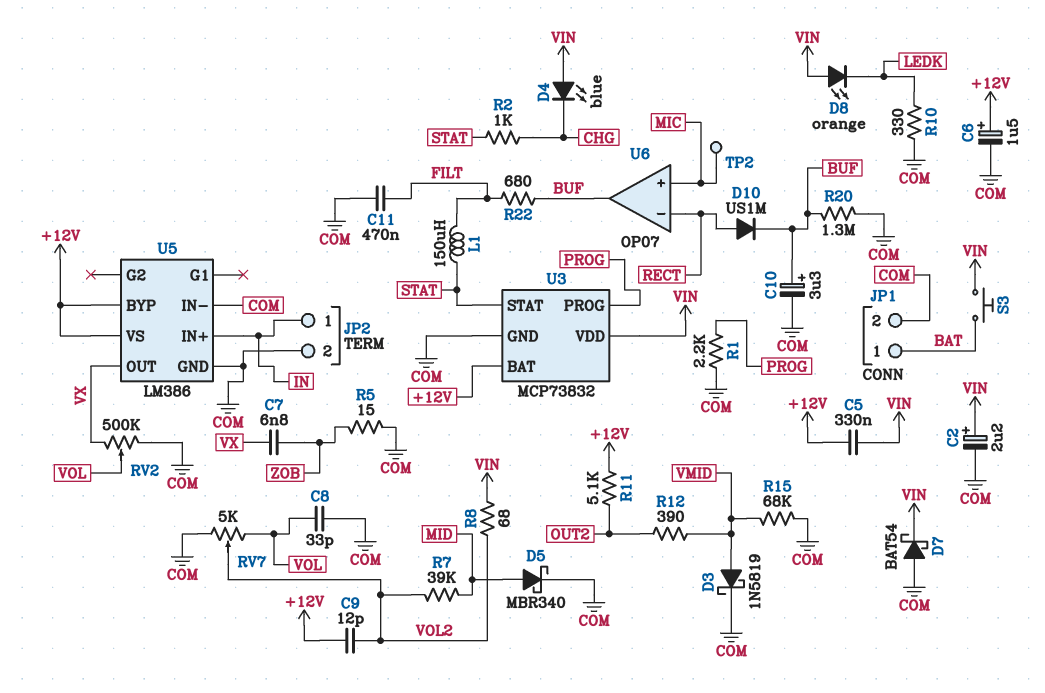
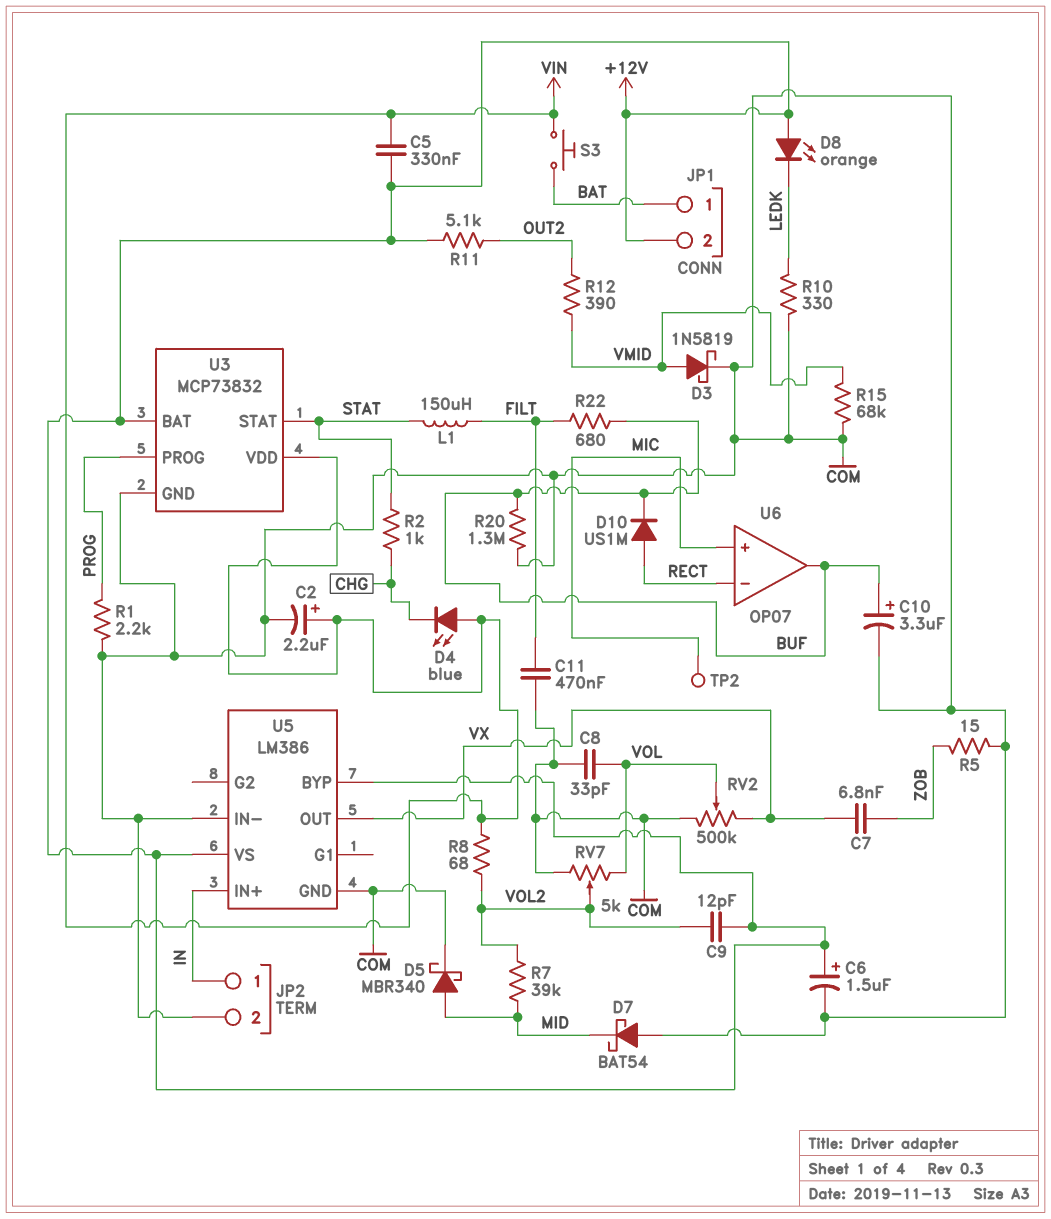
D7: schottky BAT54 (A COM, K VIN) -> schottky BAT54 (A COM, K MID)
D8: LED orange (A VIN, K LEDK) -> LED orange (A +12V, K LEDK)
JP1 pin 2: COM -> +12V

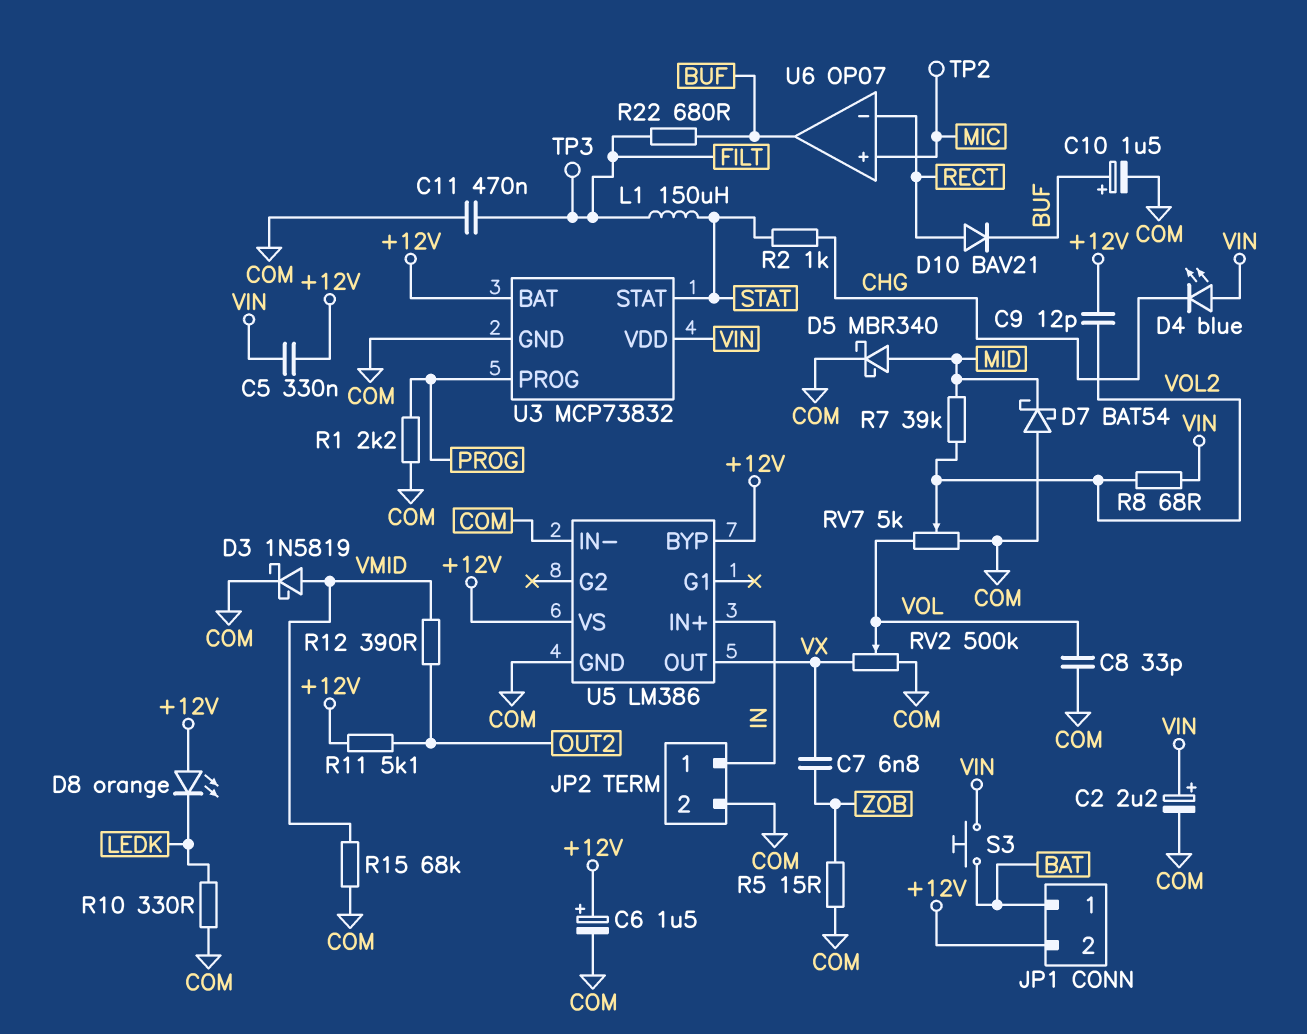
C10: 3.3uF (plus BUF, minus COM) -> 1.5uF (plus BUF, minus COM)
D10: diode US1M (A RECT, K BUF) -> diode BAV21 (A RECT, K BUF)
R20: 1.3M (BUF, COM) -> none
TP3: none -> test point (FILT)

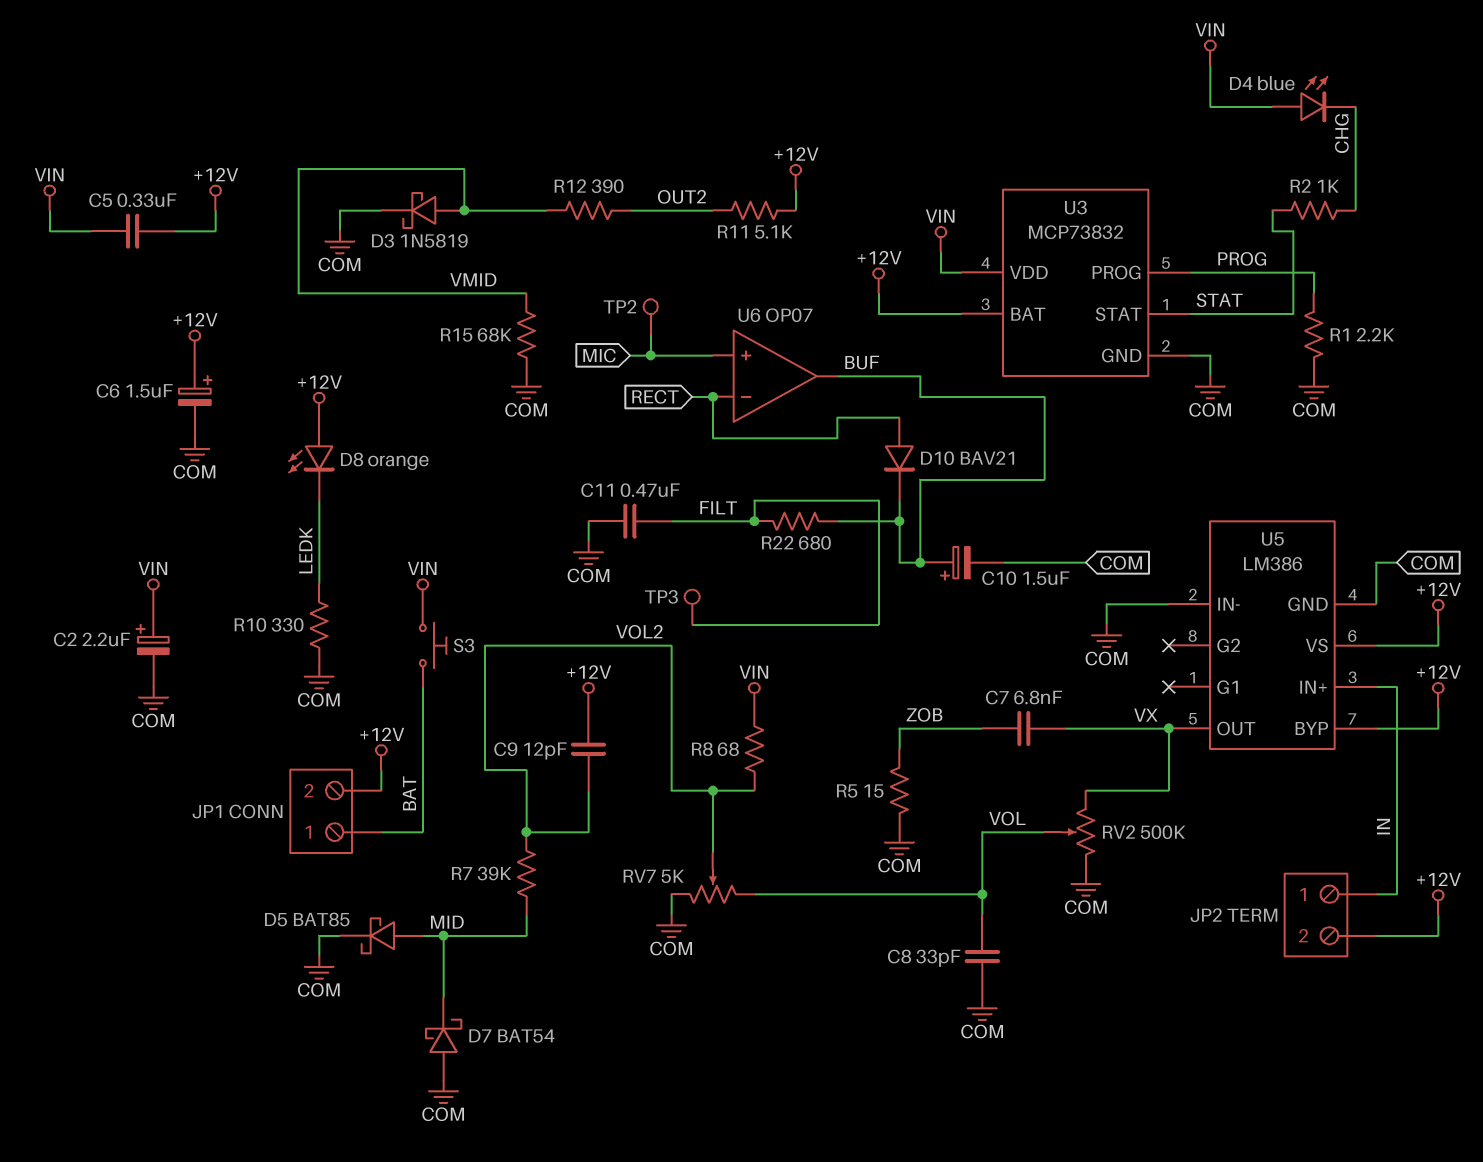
D5: schottky MBR340 (A MID, K COM) -> schottky BAT85 (A MID, K COM)
JP2 pin 2: COM -> +12V
L1: 150uH (FILT, STAT) -> none

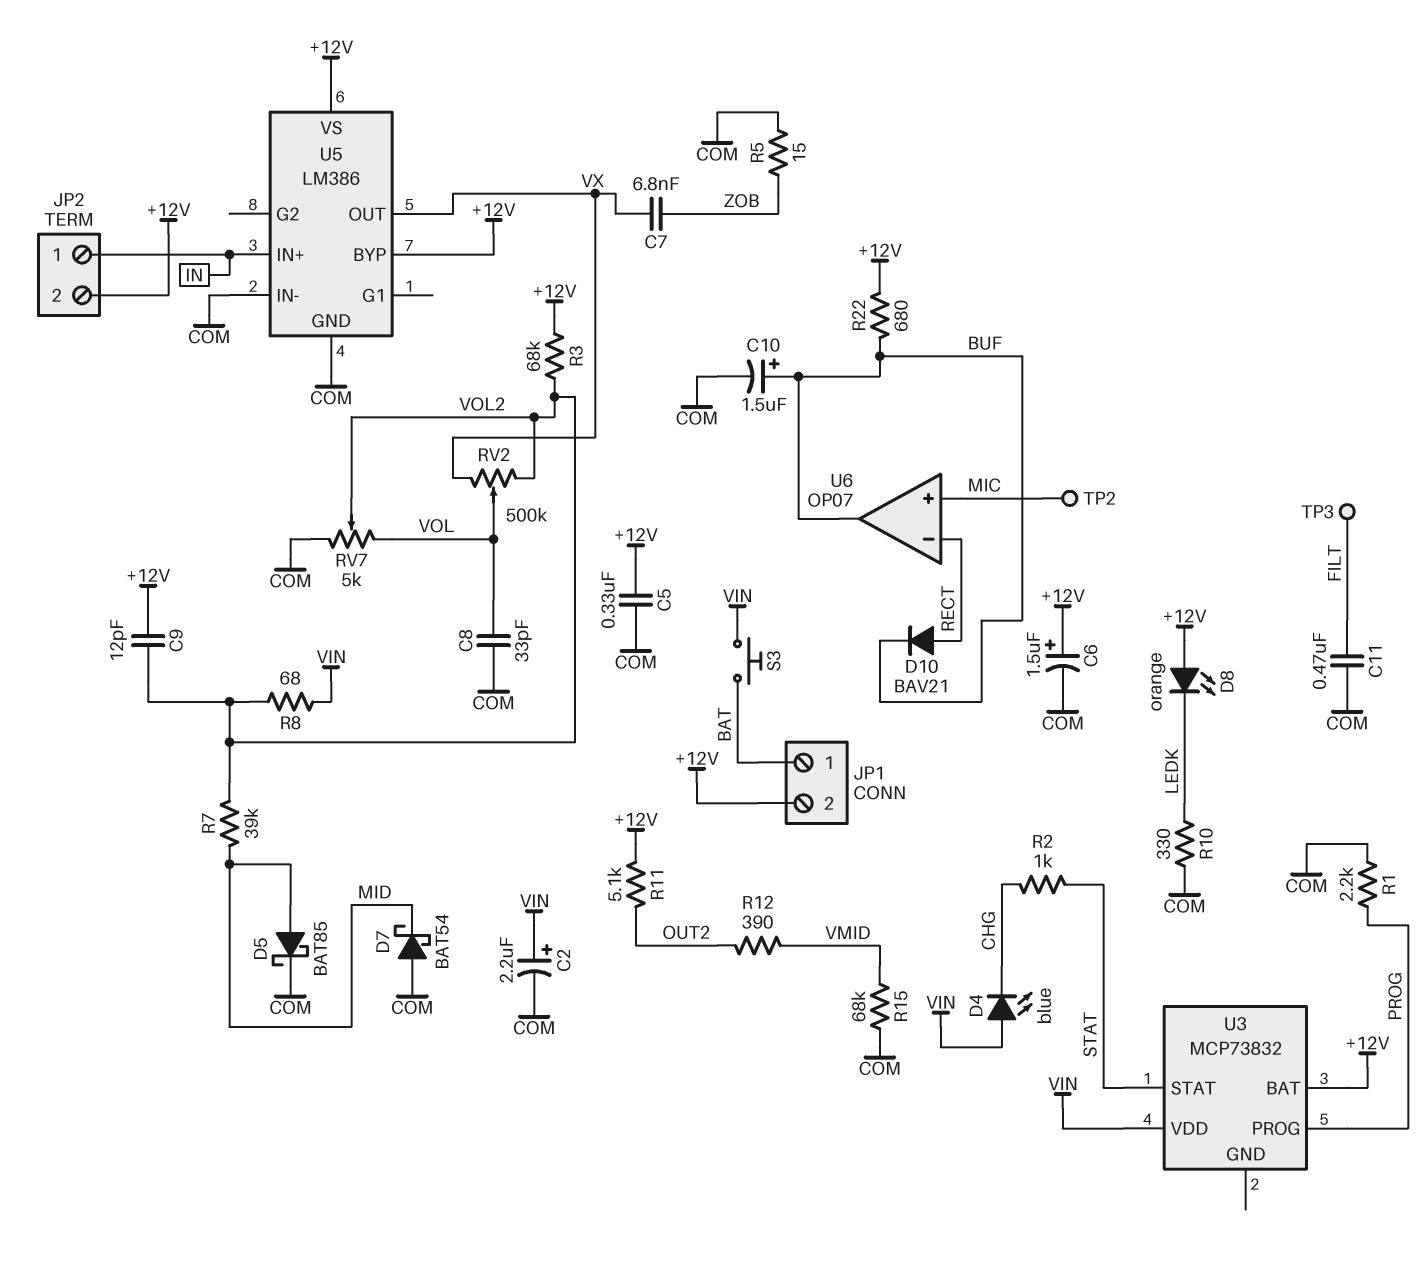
C5: 330nF (+12V, VIN) -> 330nF (+12V, COM)
D3: schottky 1N5819 (A VMID, K COM) -> none
R3: none -> 68k (+12V, VOL2)
R22: 680 (BUF, FILT) -> 680 (+12V, BUF)
RV2: 500k (COM, VX, wiper VOL) -> 500k (VOL2, VX, wiper VOL)
U3 pin GND: COM -> none

